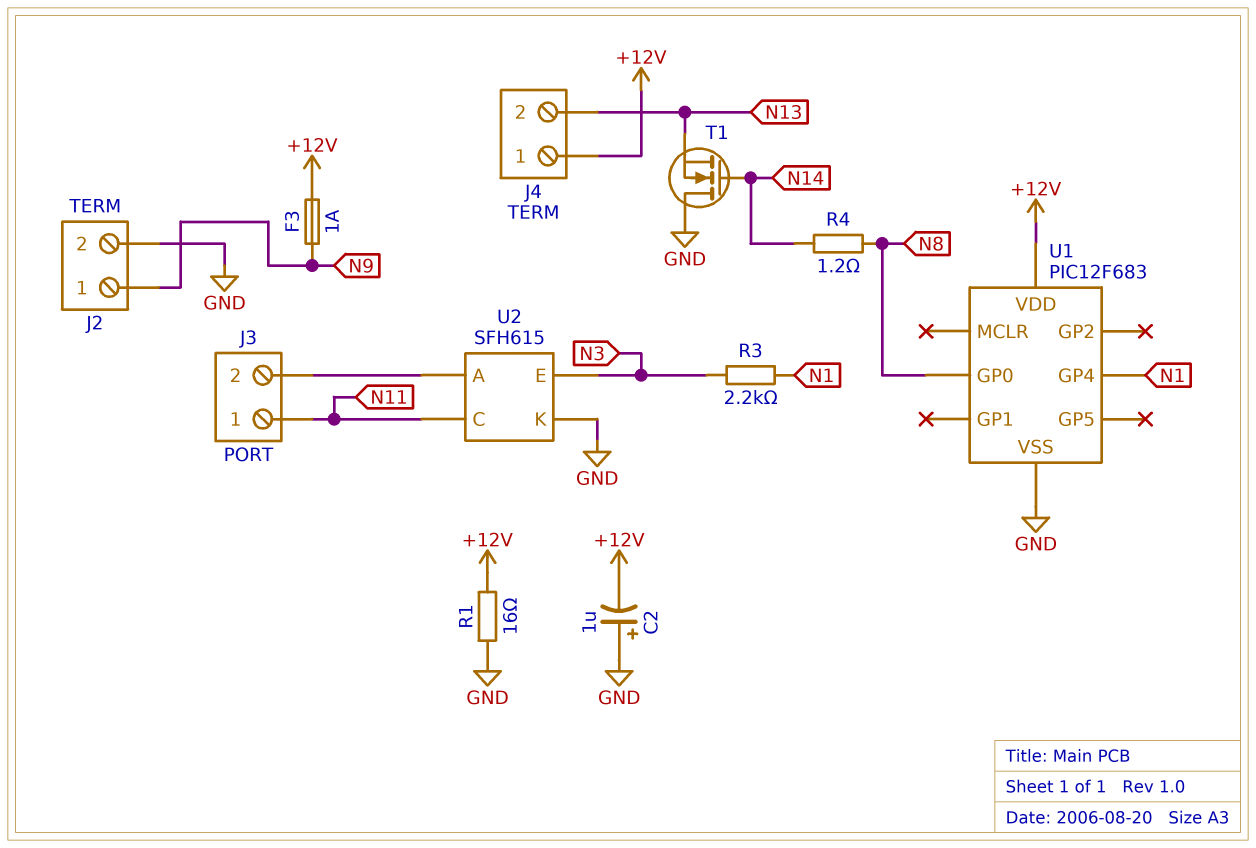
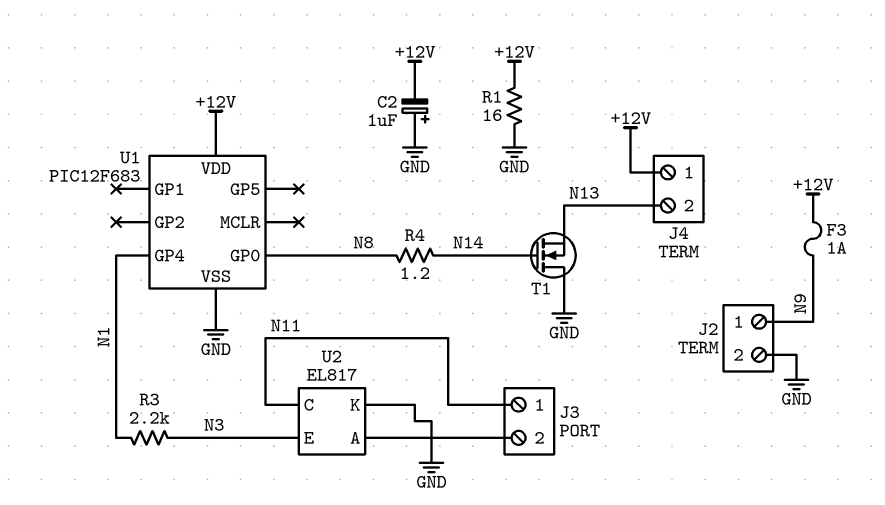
U2: SFH615 -> EL817

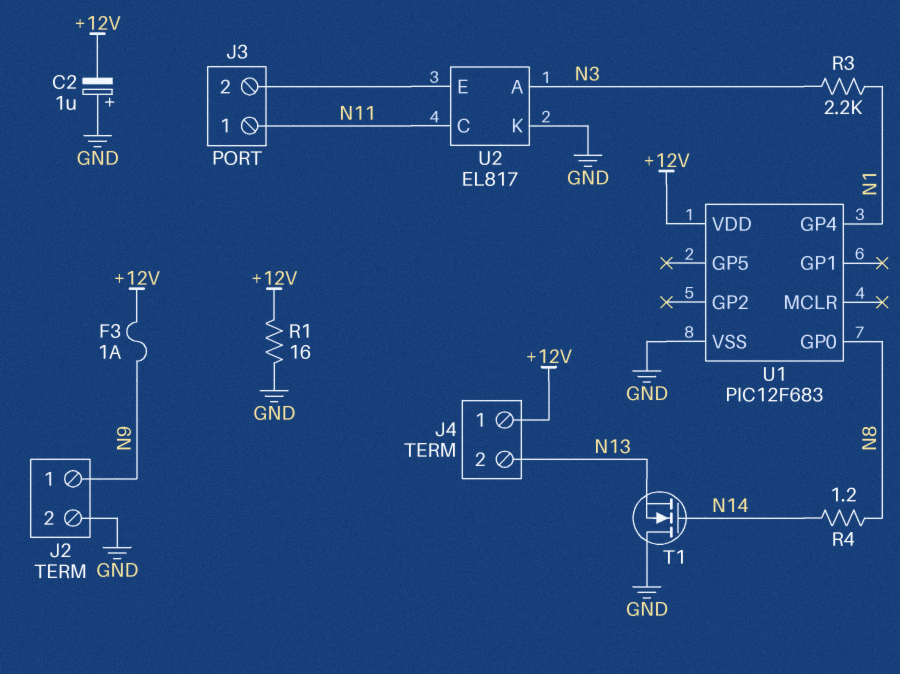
U2 pin A: J3/2 -> N3
U2 pin E: N3 -> J3/2

